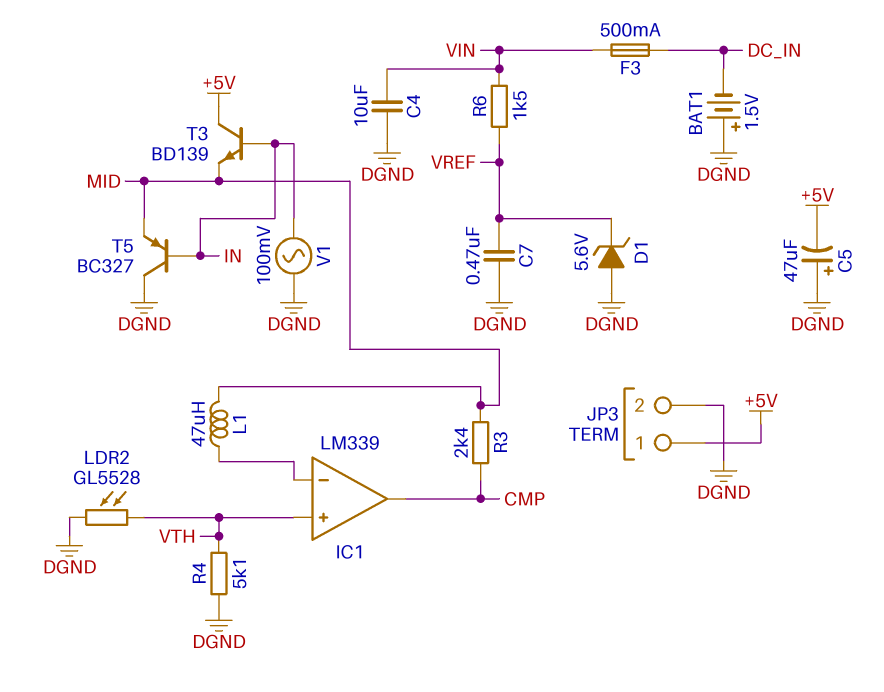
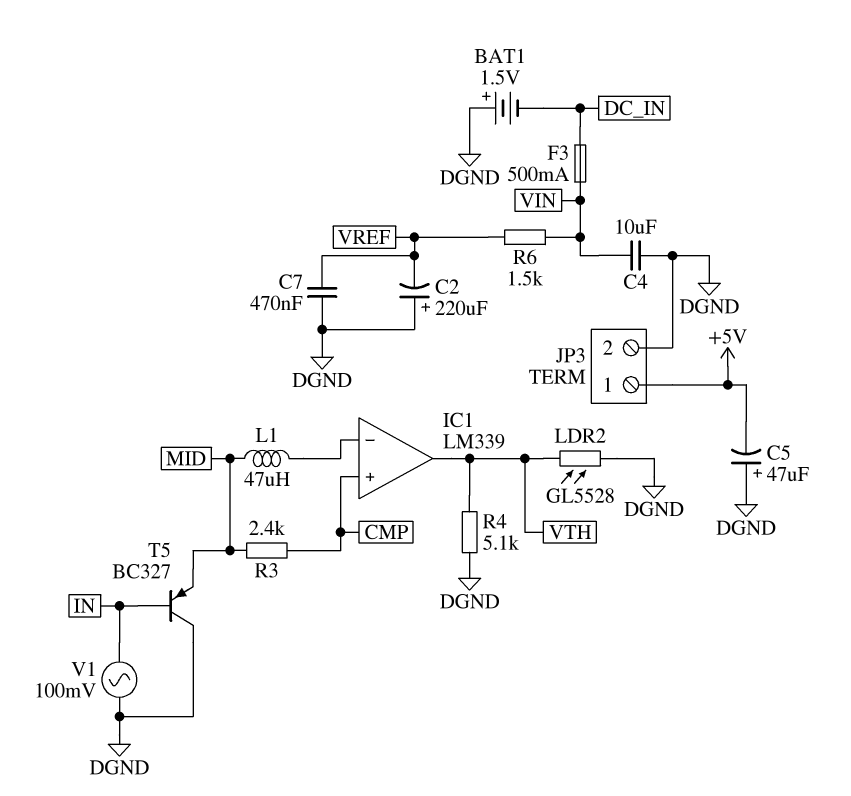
C2: none -> 220uF (plus DGND, minus VREF)
D1: zener 5.6V (A DGND, K VREF) -> none
IC1 pin in+: VTH -> CMP
IC1 pin out: CMP -> VTH
T3: NPN BD139 (B IN, C +5V, E MID) -> none

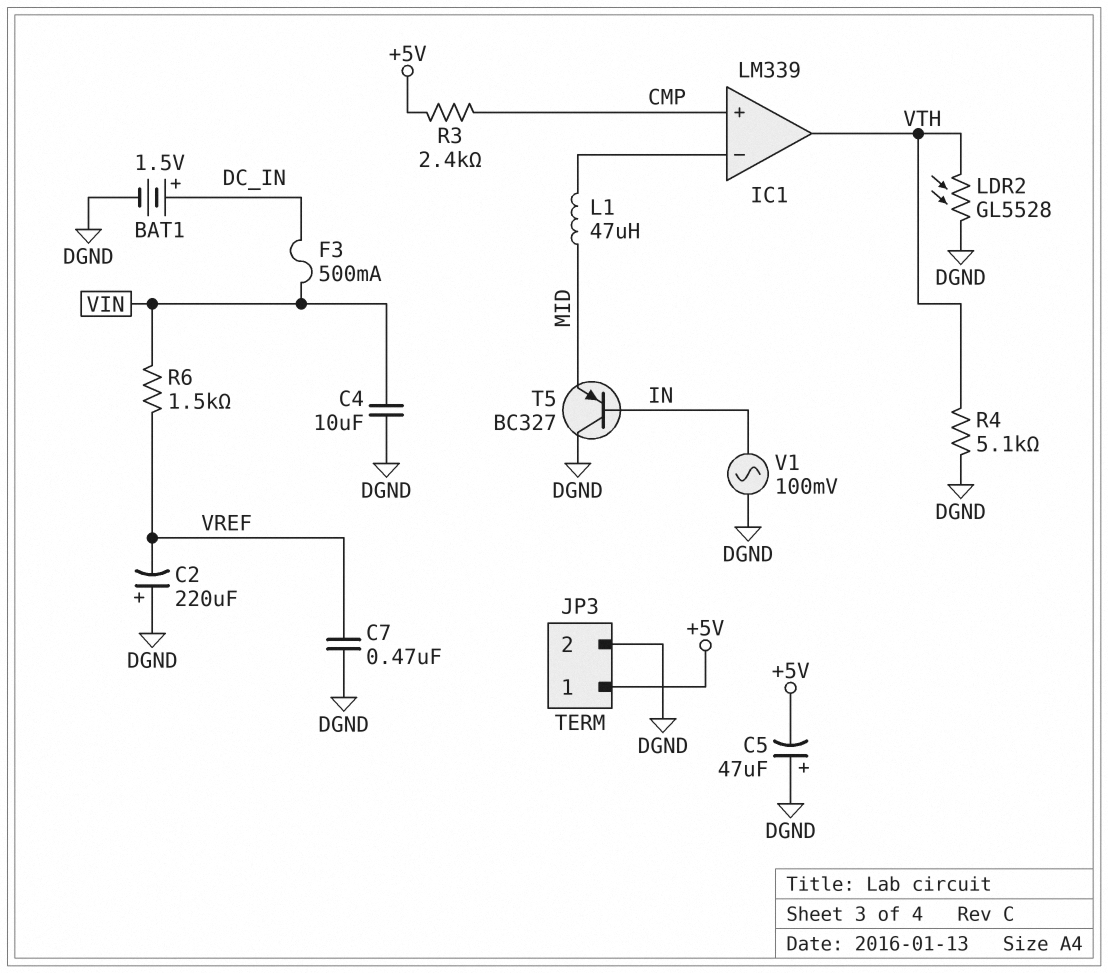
BAT1: 1.5V (plus DGND, minus DC_IN) -> 1.5V (plus DC_IN, minus DGND)
R3: 2.4k (CMP, MID) -> 2.4k (+5V, CMP)

